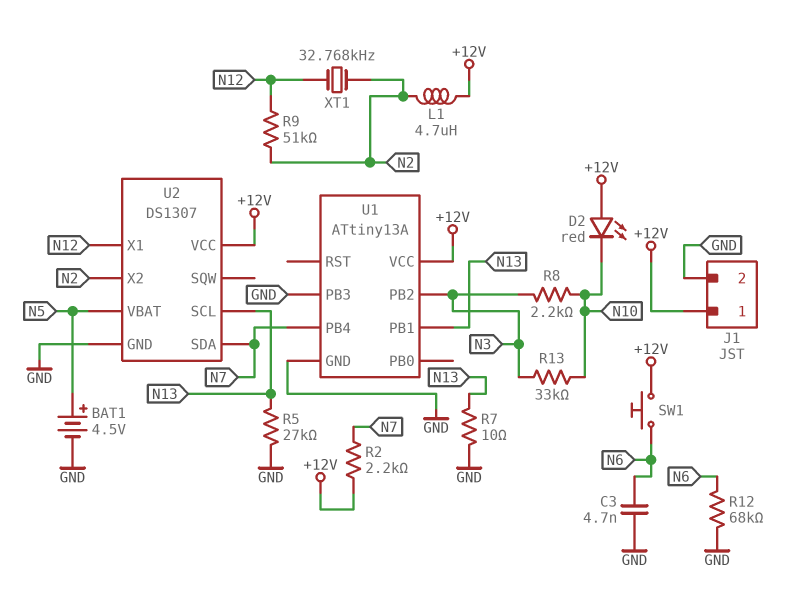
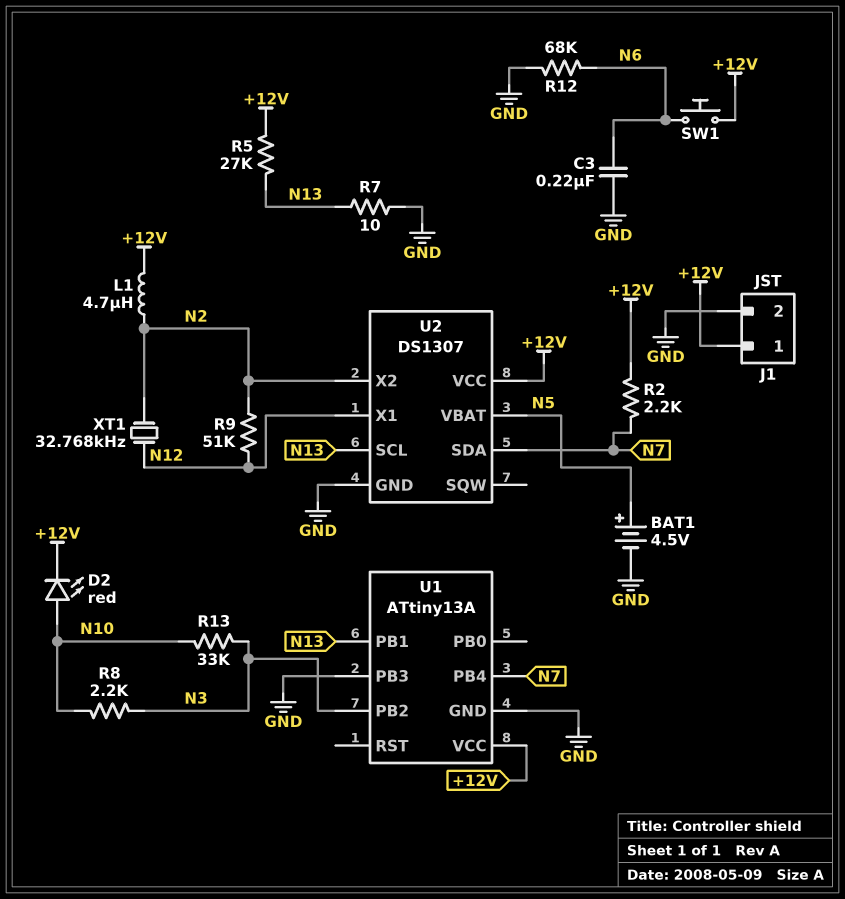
C3: 4.7nF (GND, N6) -> 220nF (GND, N6)
D2: LED red (A +12V, K N10) -> LED red (A N10, K +12V)
R5: 27k (GND, N13) -> 27k (+12V, N13)

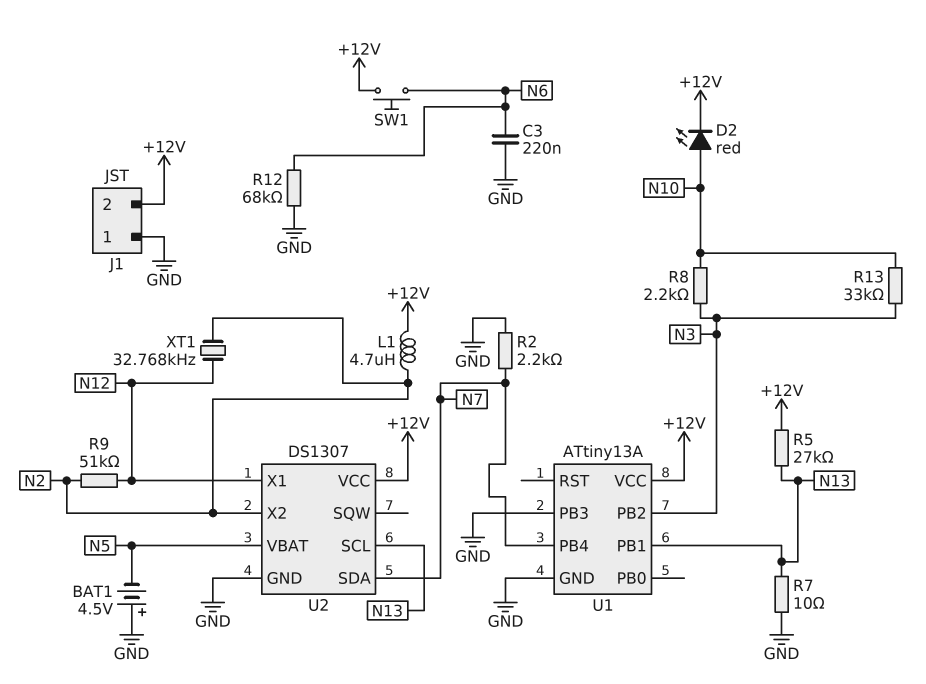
BAT1: 4.5V (plus N5, minus GND) -> 4.5V (plus GND, minus N5)
J1 pin 1: +12V -> GND
J1 pin 2: GND -> +12V
R2: 2.2k (+12V, N7) -> 2.2k (GND, N7)

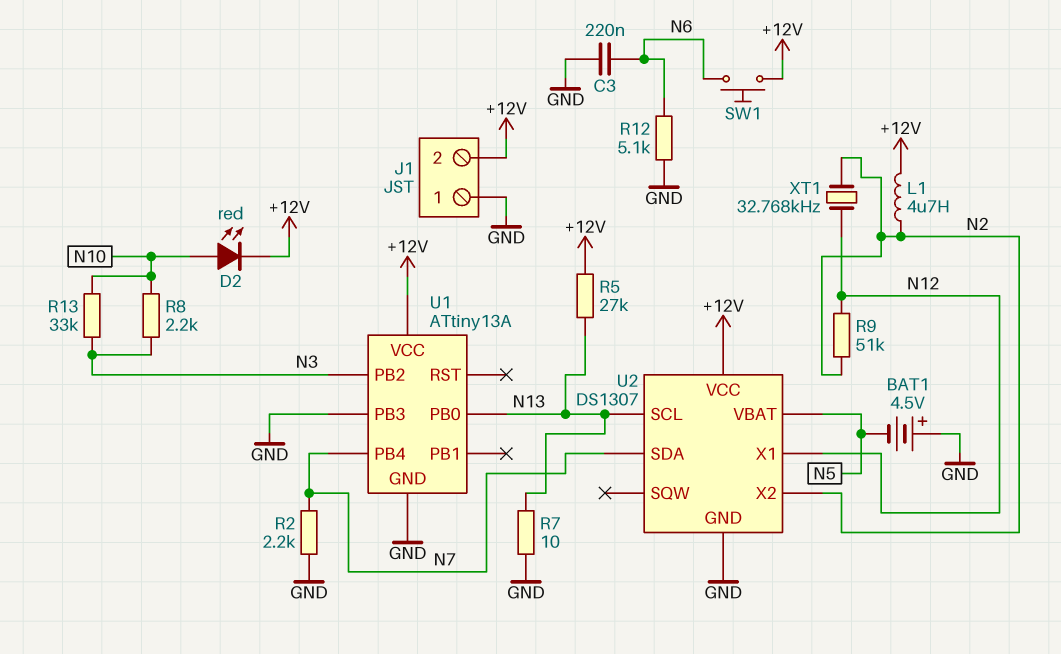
R12: 68k (GND, N6) -> 5.1k (GND, N6)
U1 pin PB0: none -> N13
U1 pin PB1: N13 -> none

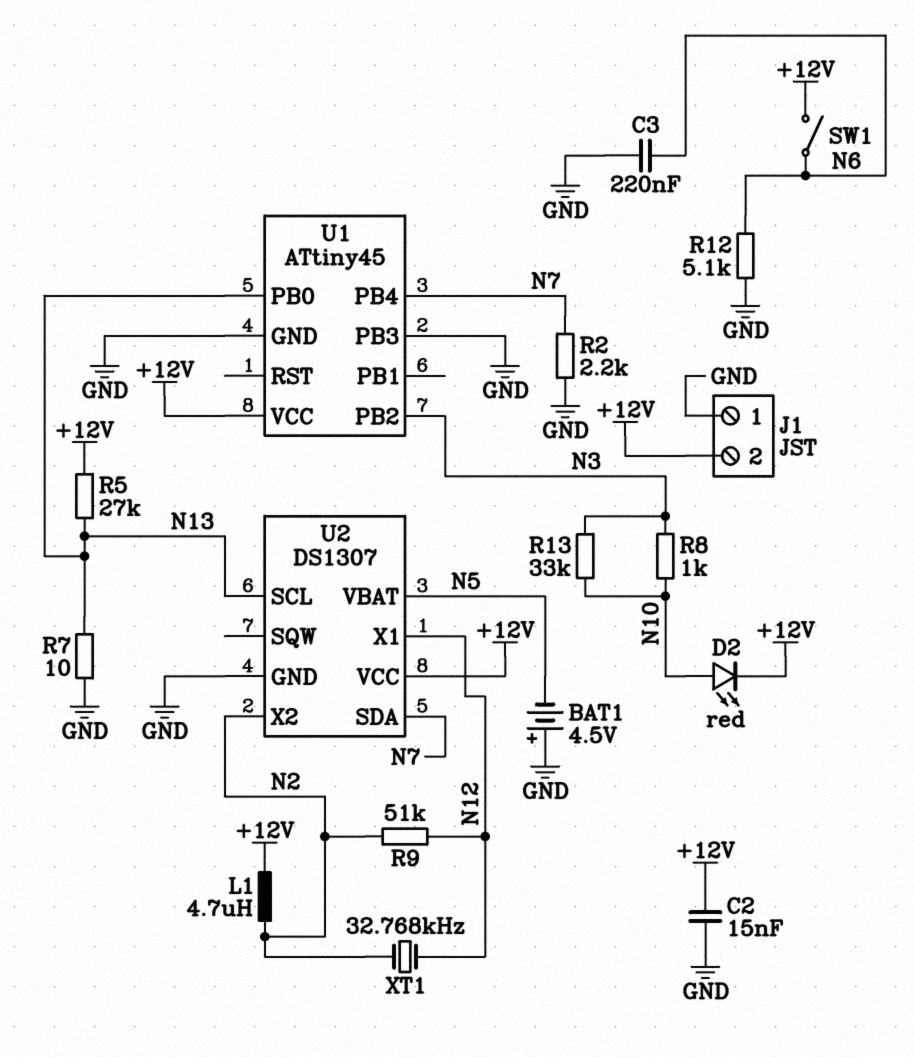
C2: none -> 15nF (+12V, GND)
R8: 2.2k (N3, N10) -> 1k (N3, N10)
SW1: button (+12V, N6) -> switch (+12V, N6)
U1: ATtiny13A -> ATtiny45

